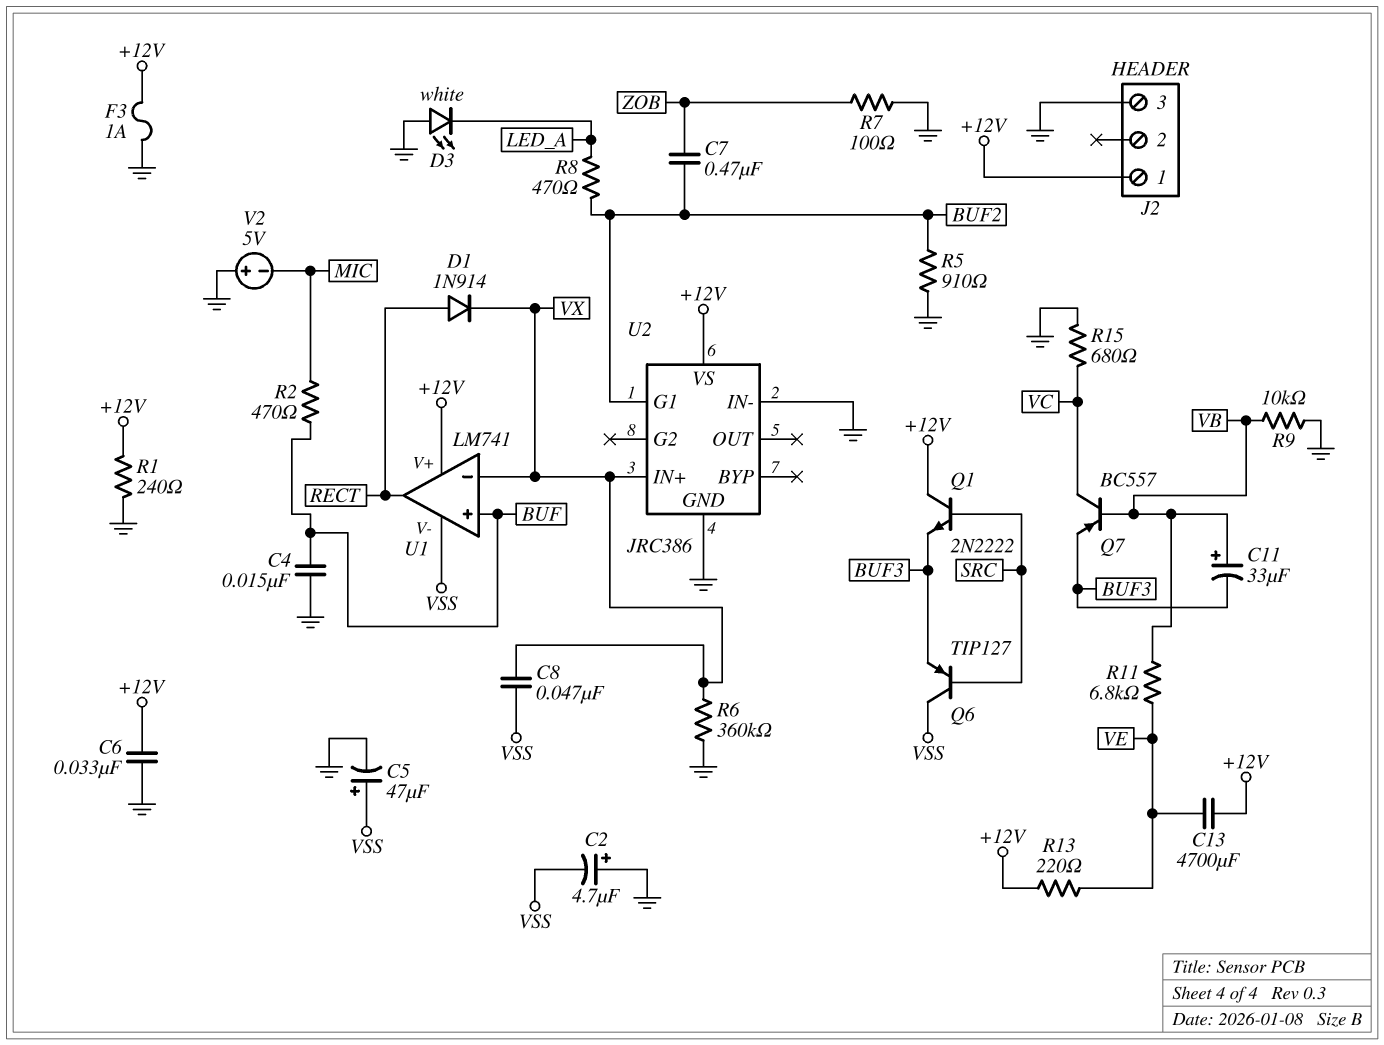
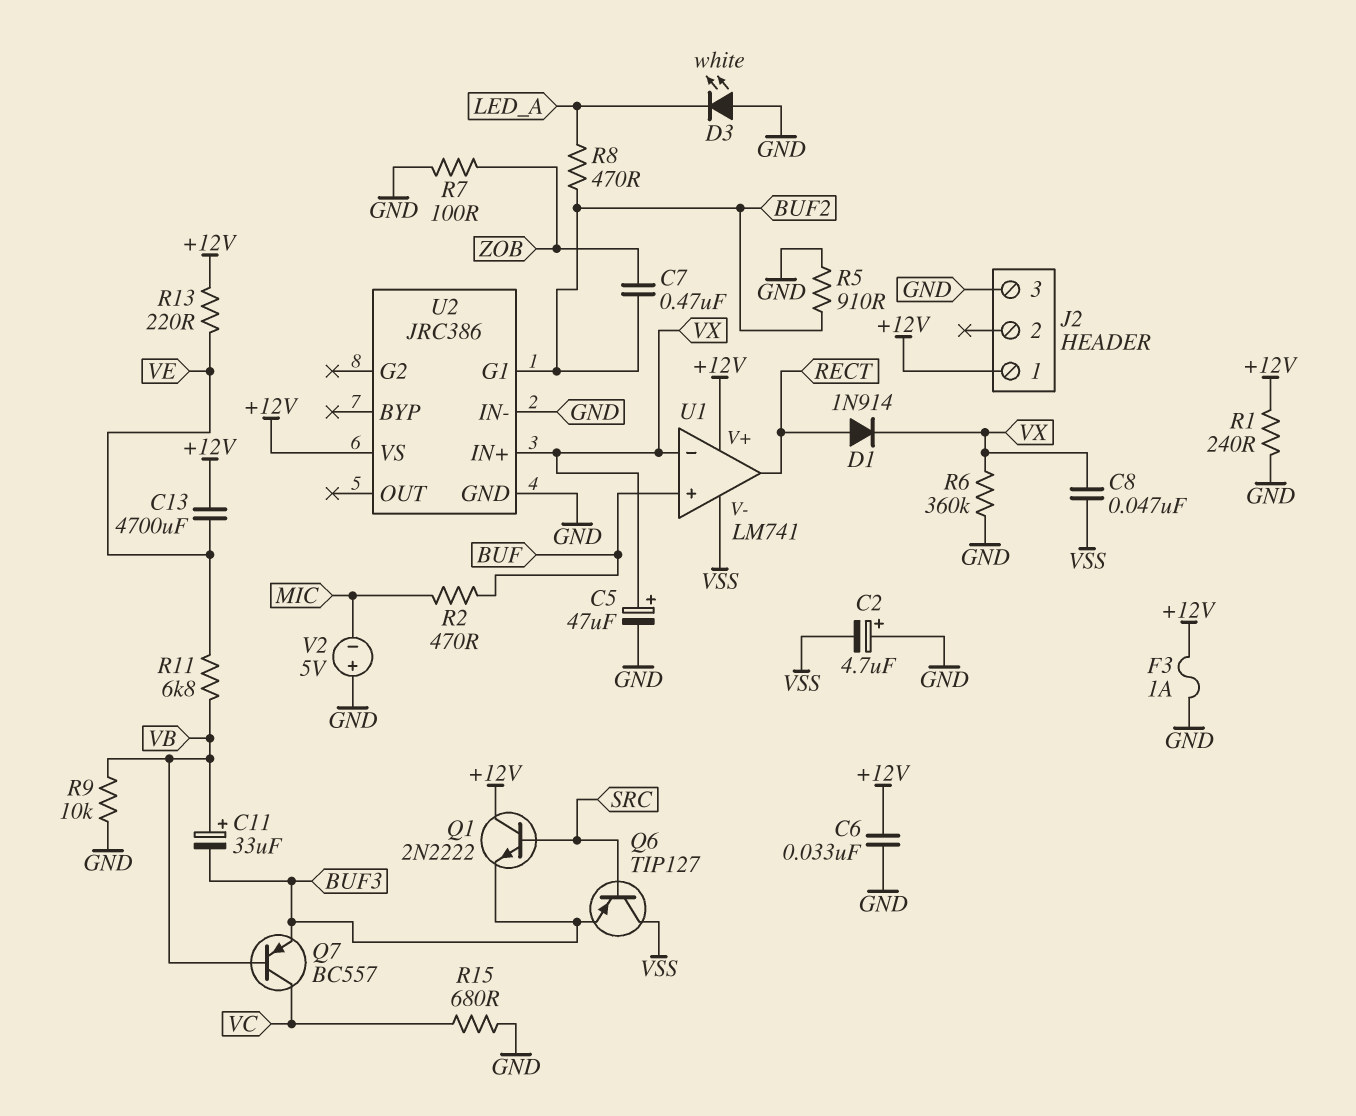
C4: 15nF (BUF, GND) -> none
C5: 47uF (plus VSS, minus GND) -> 47uF (plus VX, minus GND)

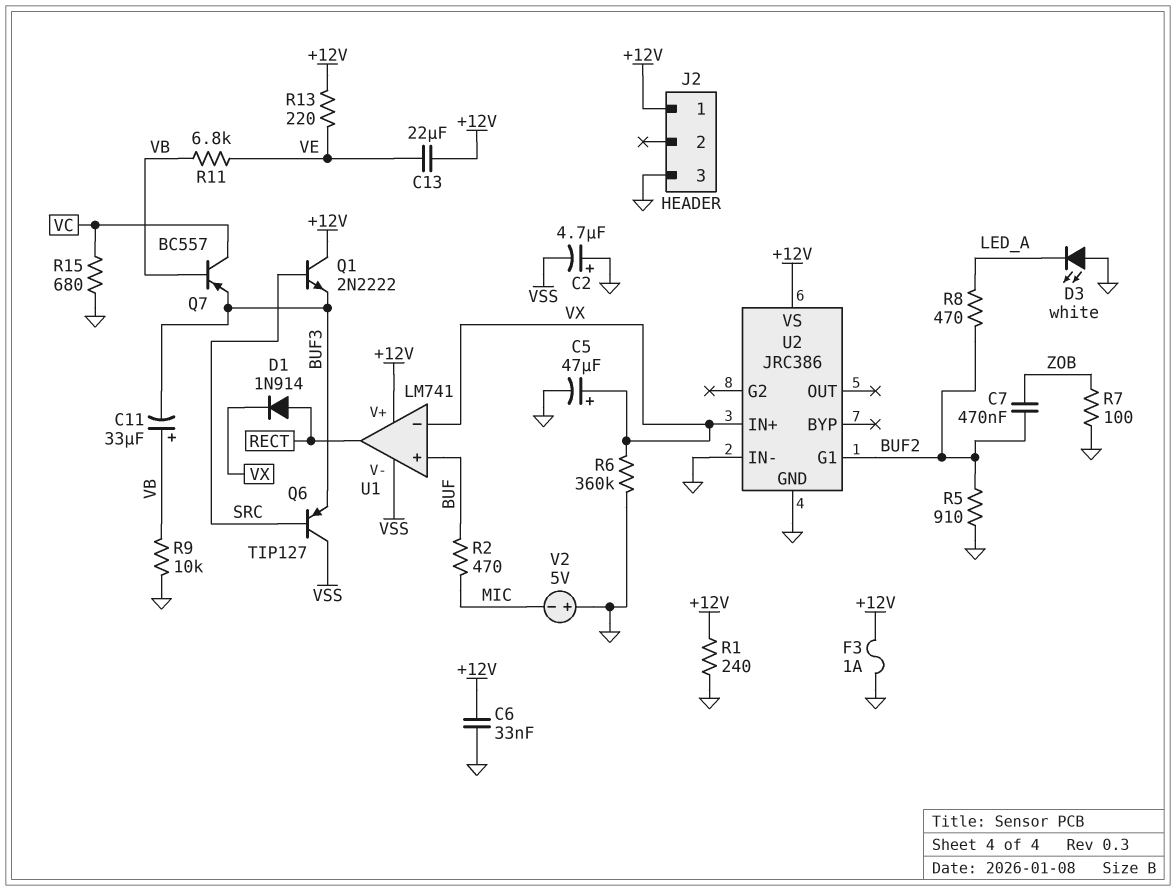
C8: 47nF (VSS, VX) -> none
C13: 4700uF (+12V, VE) -> 22uF (+12V, VE)

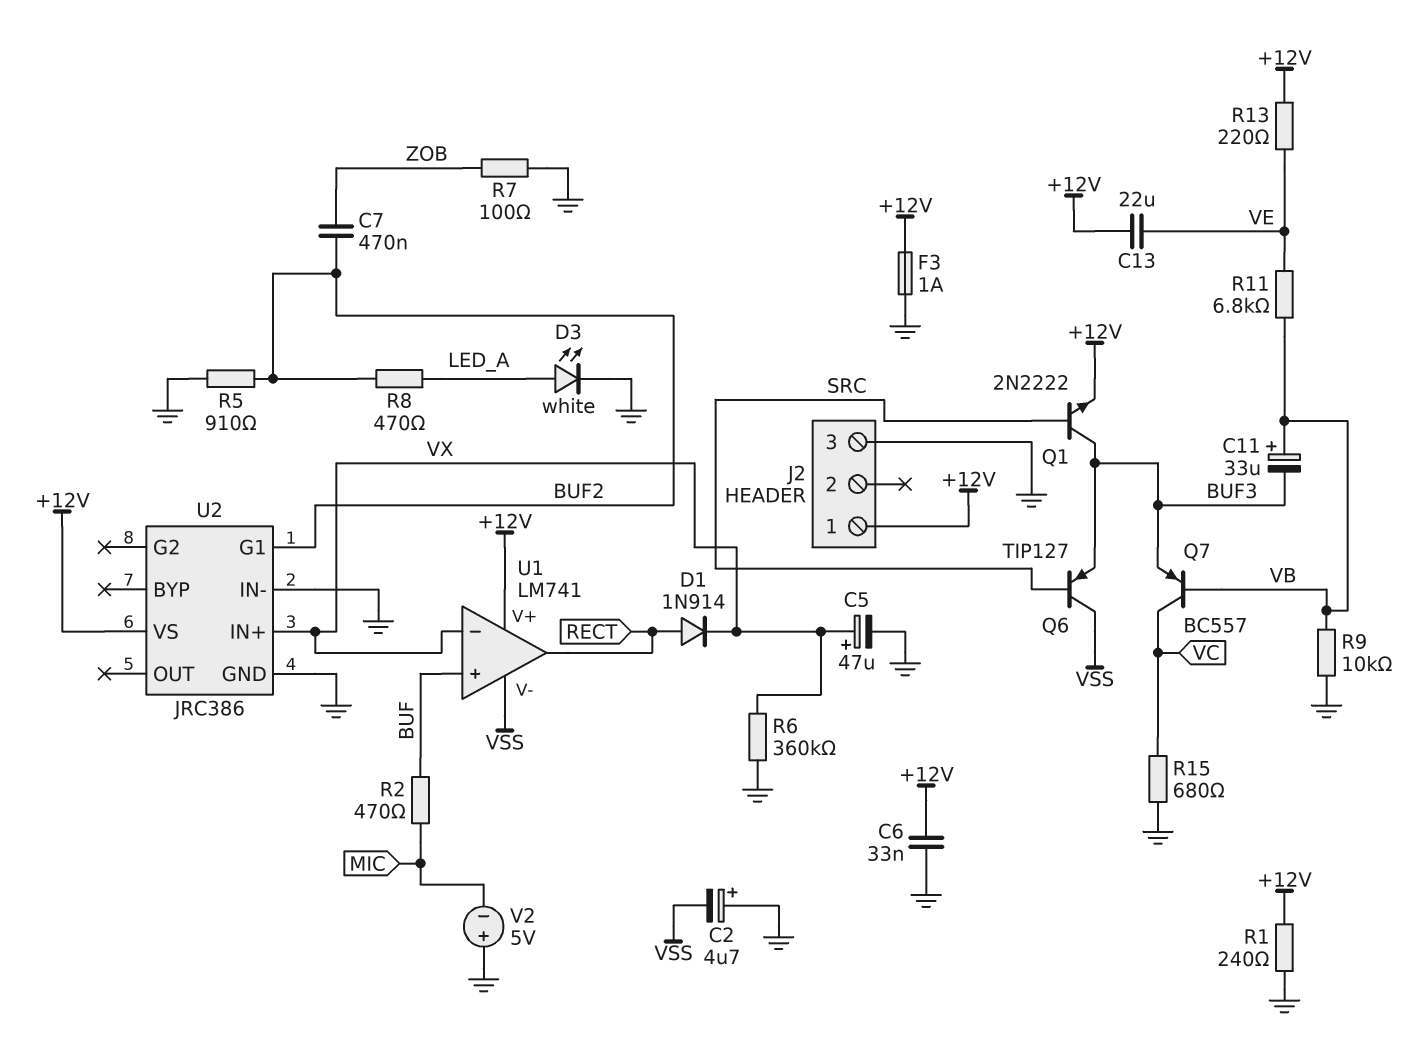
D3: LED white (A GND, K LED_A) -> LED white (A LED_A, K GND)
Q1: NPN 2N2222 (B SRC, C +12V, E BUF3) -> NPN 2N2222 (B SRC, C BUF3, E +12V)

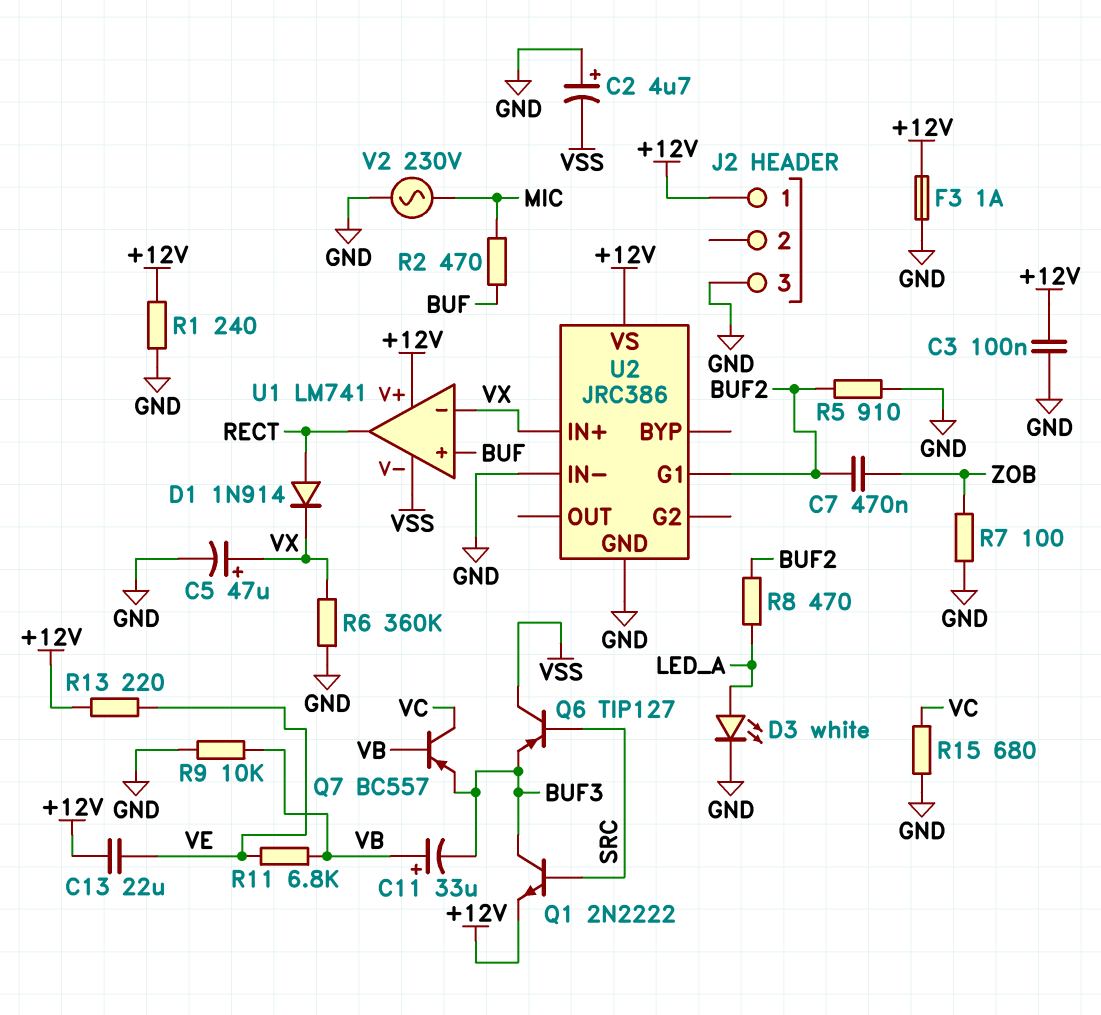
C3: none -> 100nF (+12V, GND)
C6: 33nF (+12V, GND) -> none
V2: 5V (plus GND, minus MIC) -> AC 230V (GND, MIC)

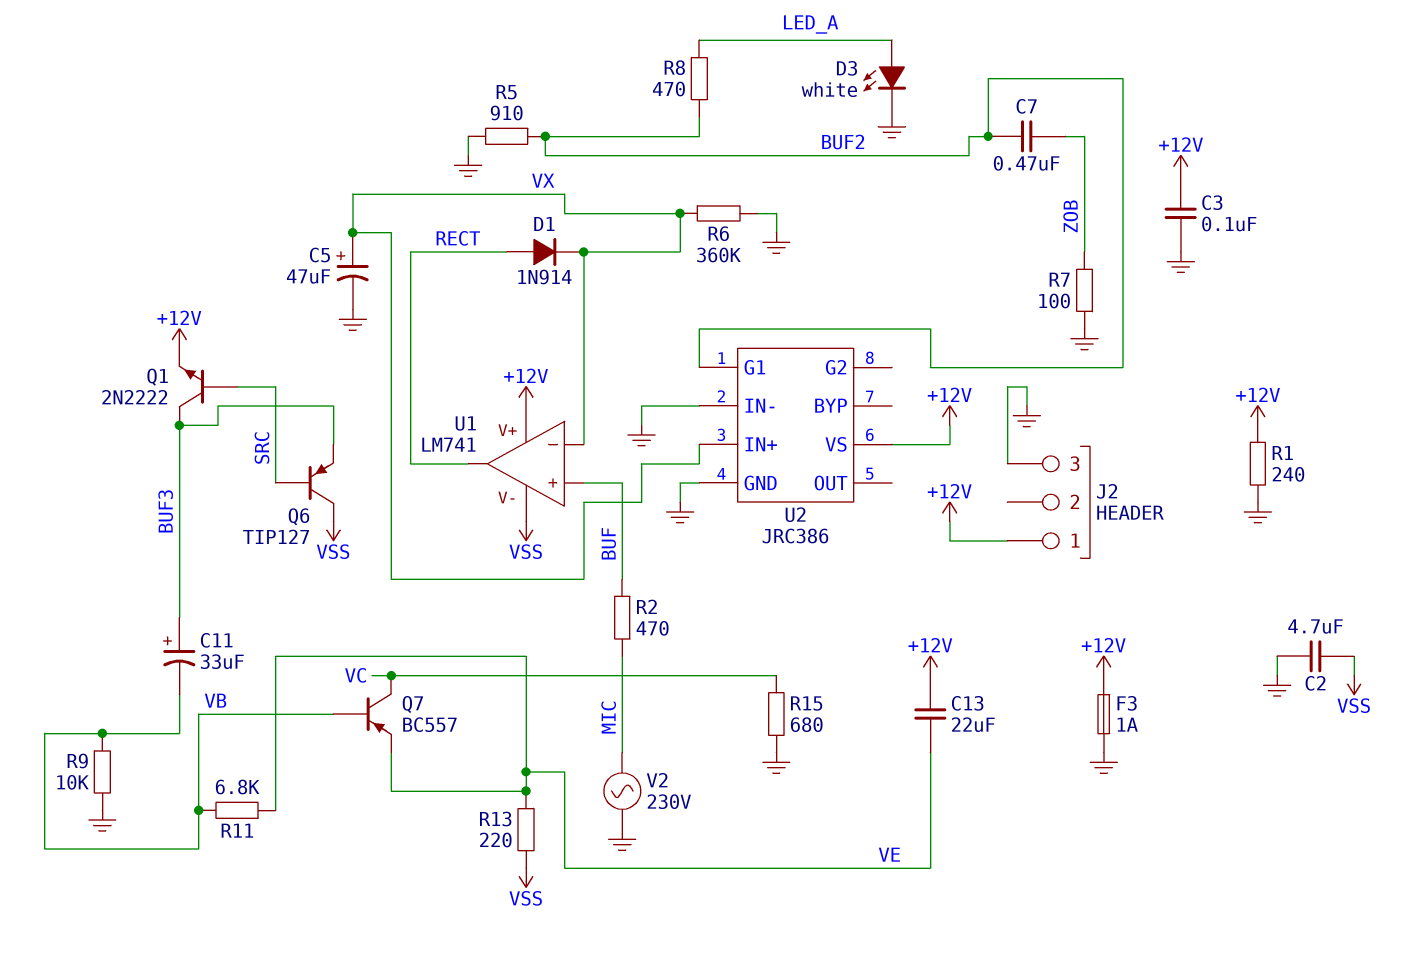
C2: 4.7uF (plus GND, minus VSS) -> 4.7uF (GND, VSS)
C11: 33uF (plus VB, minus BUF3) -> 33uF (plus BUF3, minus VB)
Q7: PNP BC557 (B VB, C VC, E BUF3) -> PNP BC557 (B VB, C VC, E VE)
R13: 220 (+12V, VE) -> 220 (VE, VSS)

